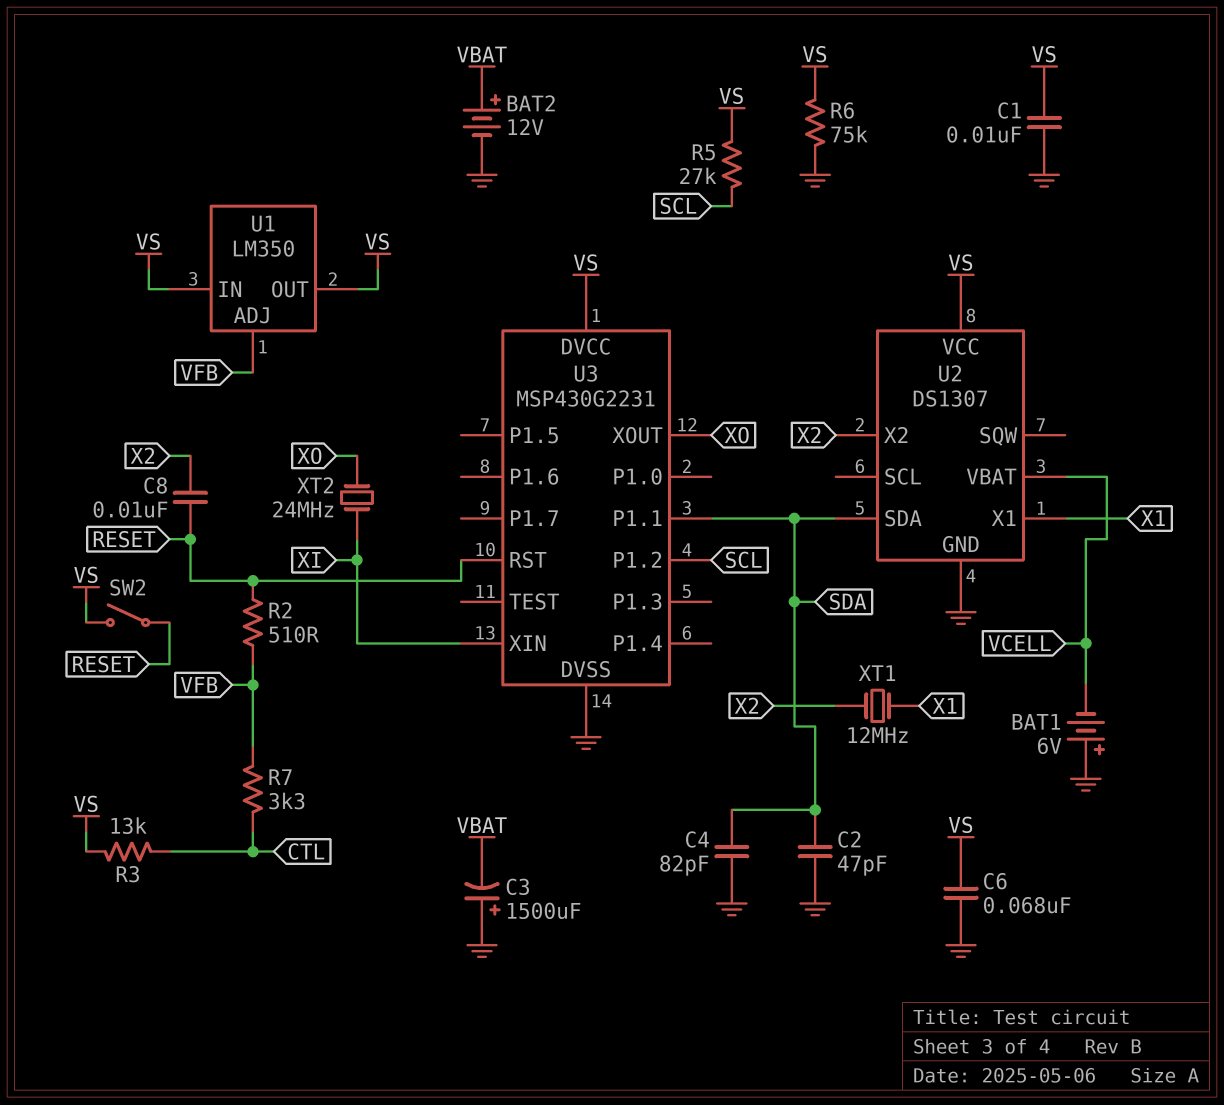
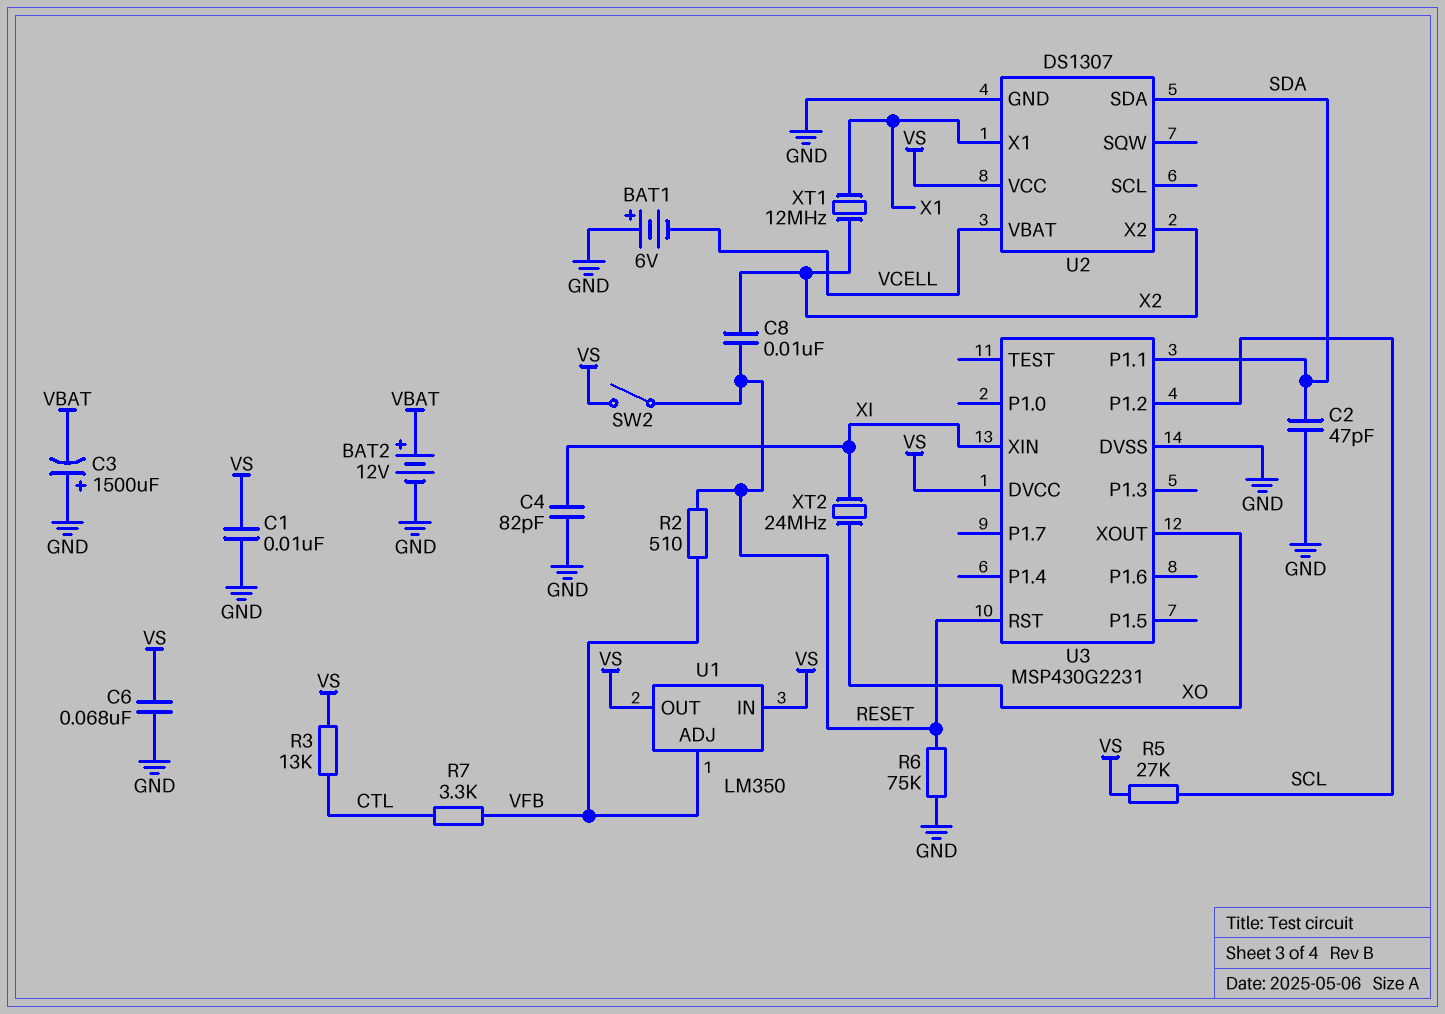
C4: 82pF (GND, SDA) -> 82pF (GND, XI)
R6: 75k (GND, VS) -> 75k (GND, RESET)

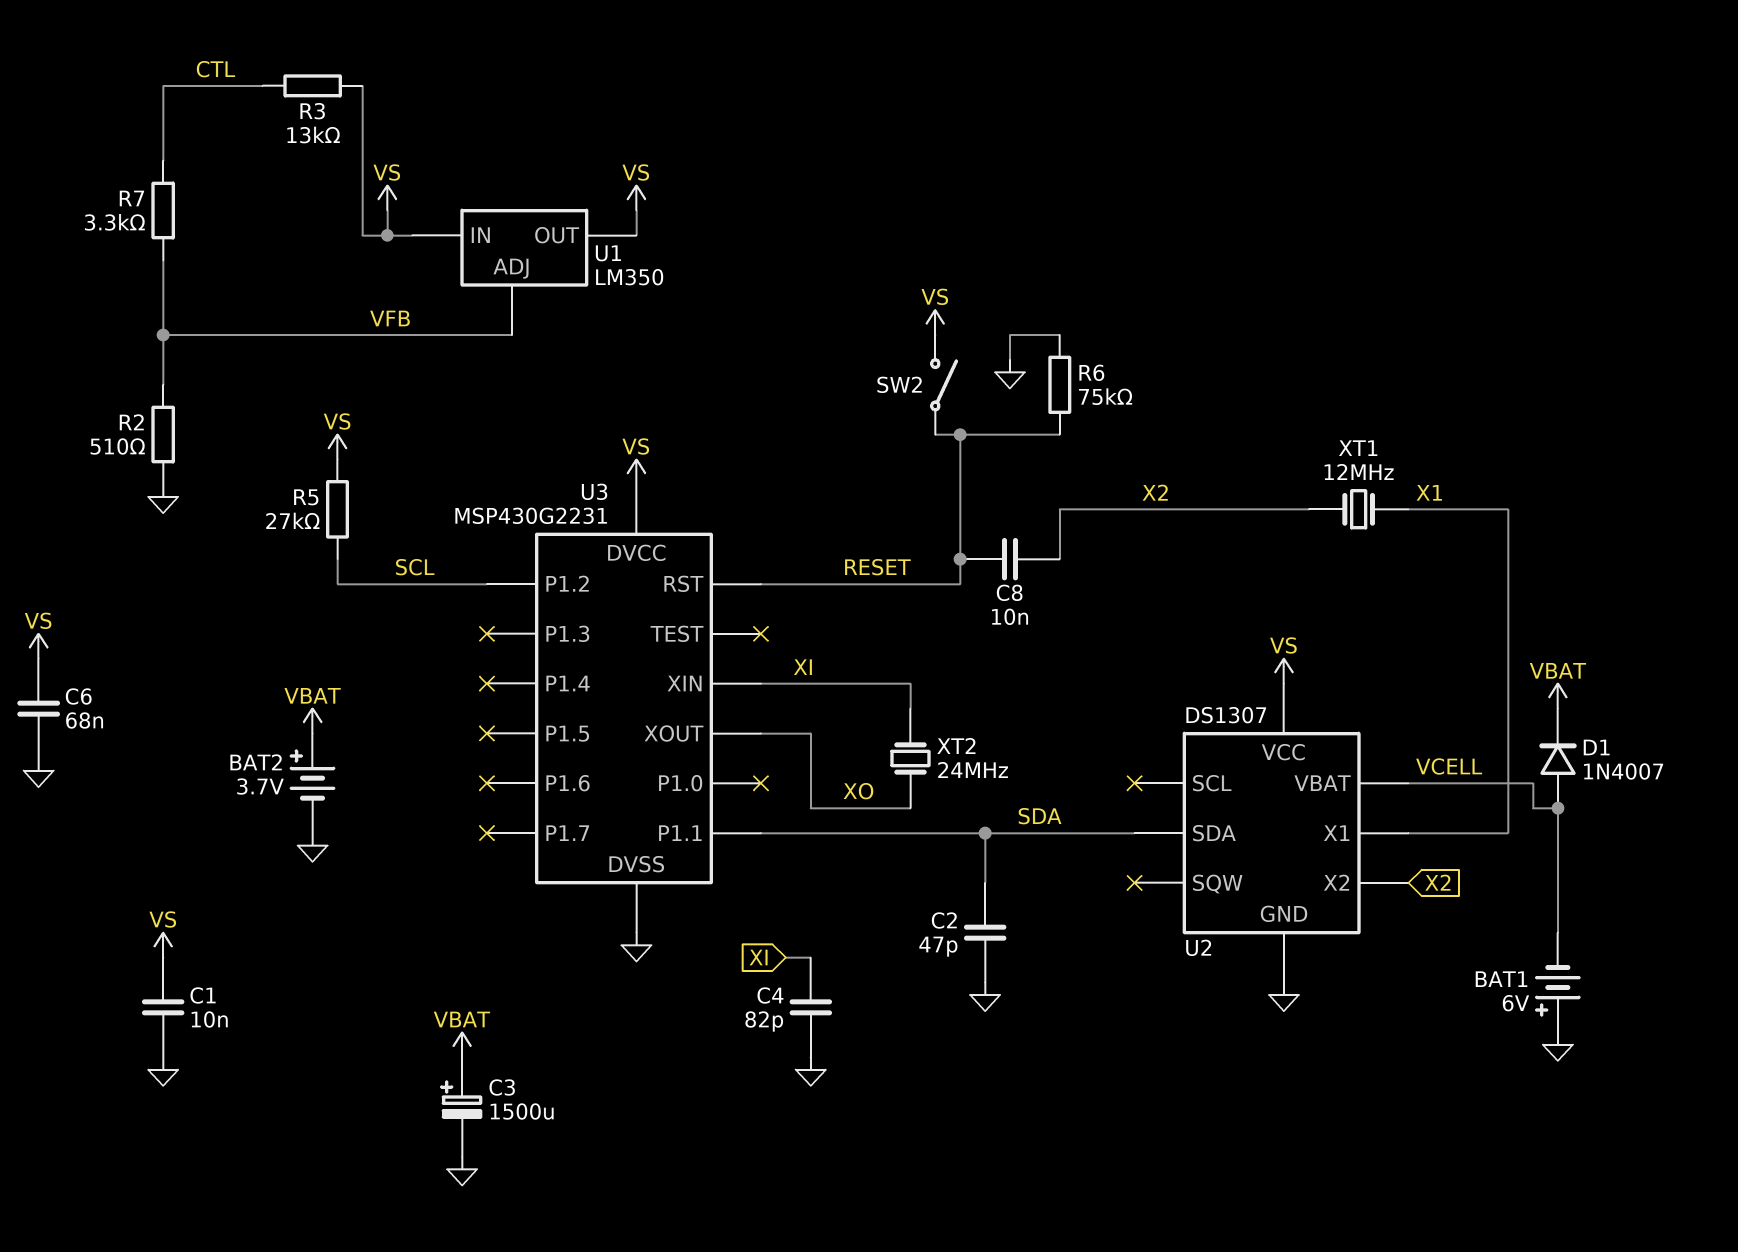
BAT2: 12V (plus VBAT, minus GND) -> 3.7V (plus VBAT, minus GND)
C3: 1500uF (plus GND, minus VBAT) -> 1500uF (plus VBAT, minus GND)
D1: none -> diode 1N4007 (A VCELL, K VBAT)
R2: 510 (RESET, VFB) -> 510 (GND, VFB)

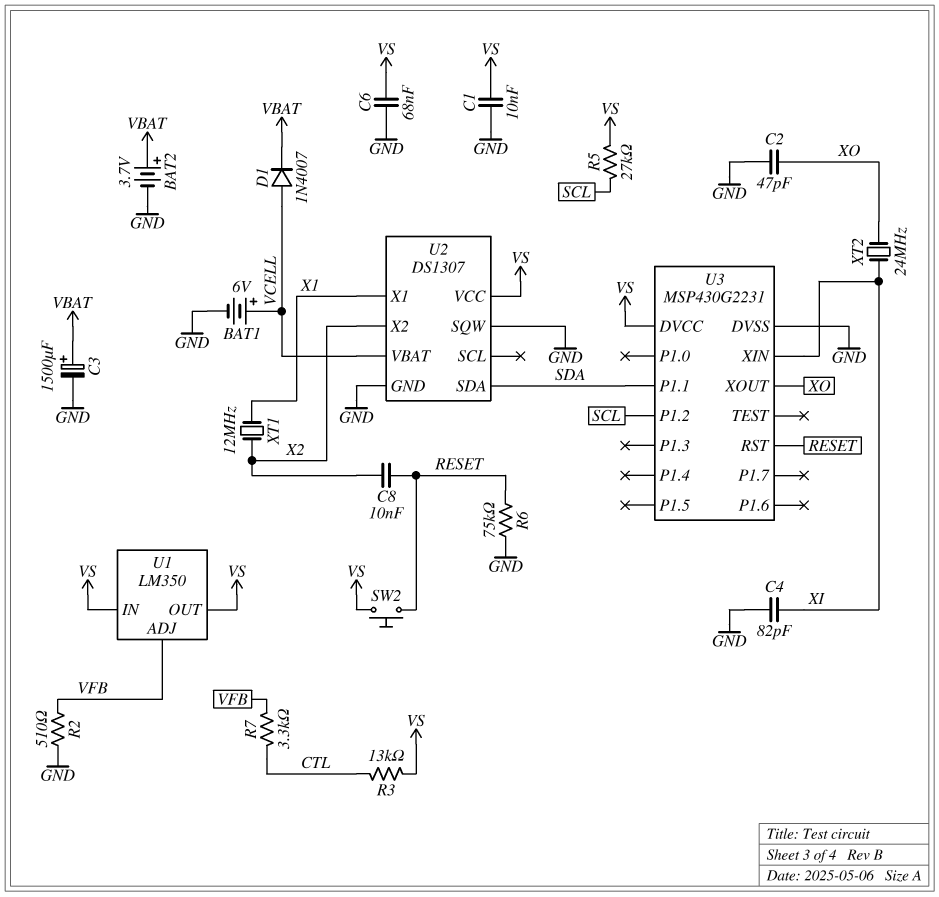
BAT1: 6V (plus GND, minus VCELL) -> 6V (plus VCELL, minus GND)
C2: 47pF (GND, SDA) -> 47pF (GND, XO)
SW2: switch (RESET, VS) -> button (RESET, VS)
U2 pin SQW: none -> GND

